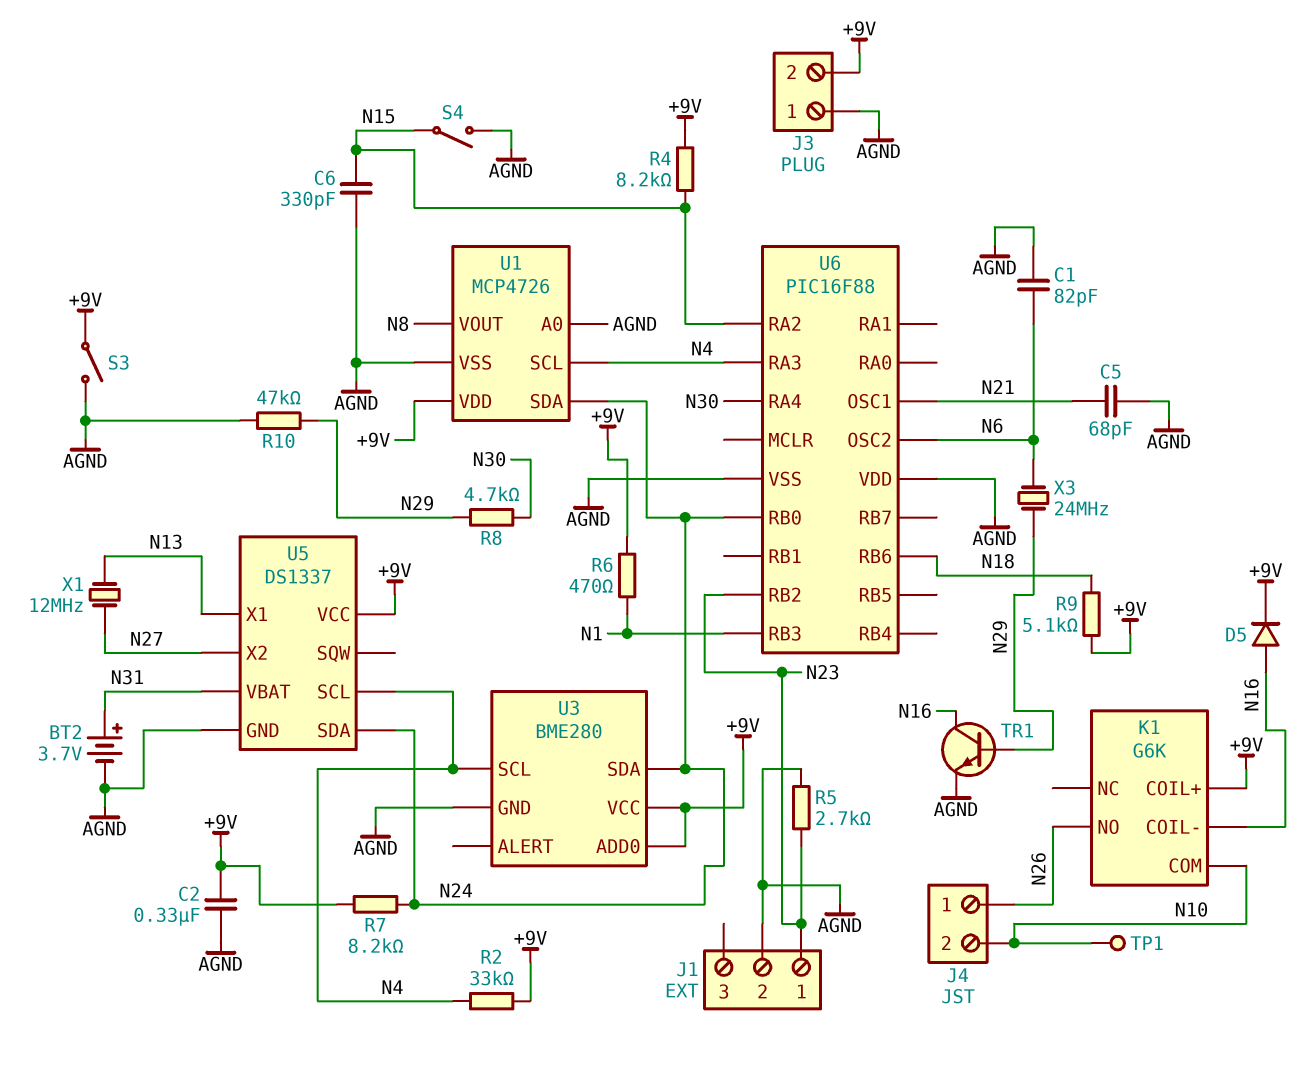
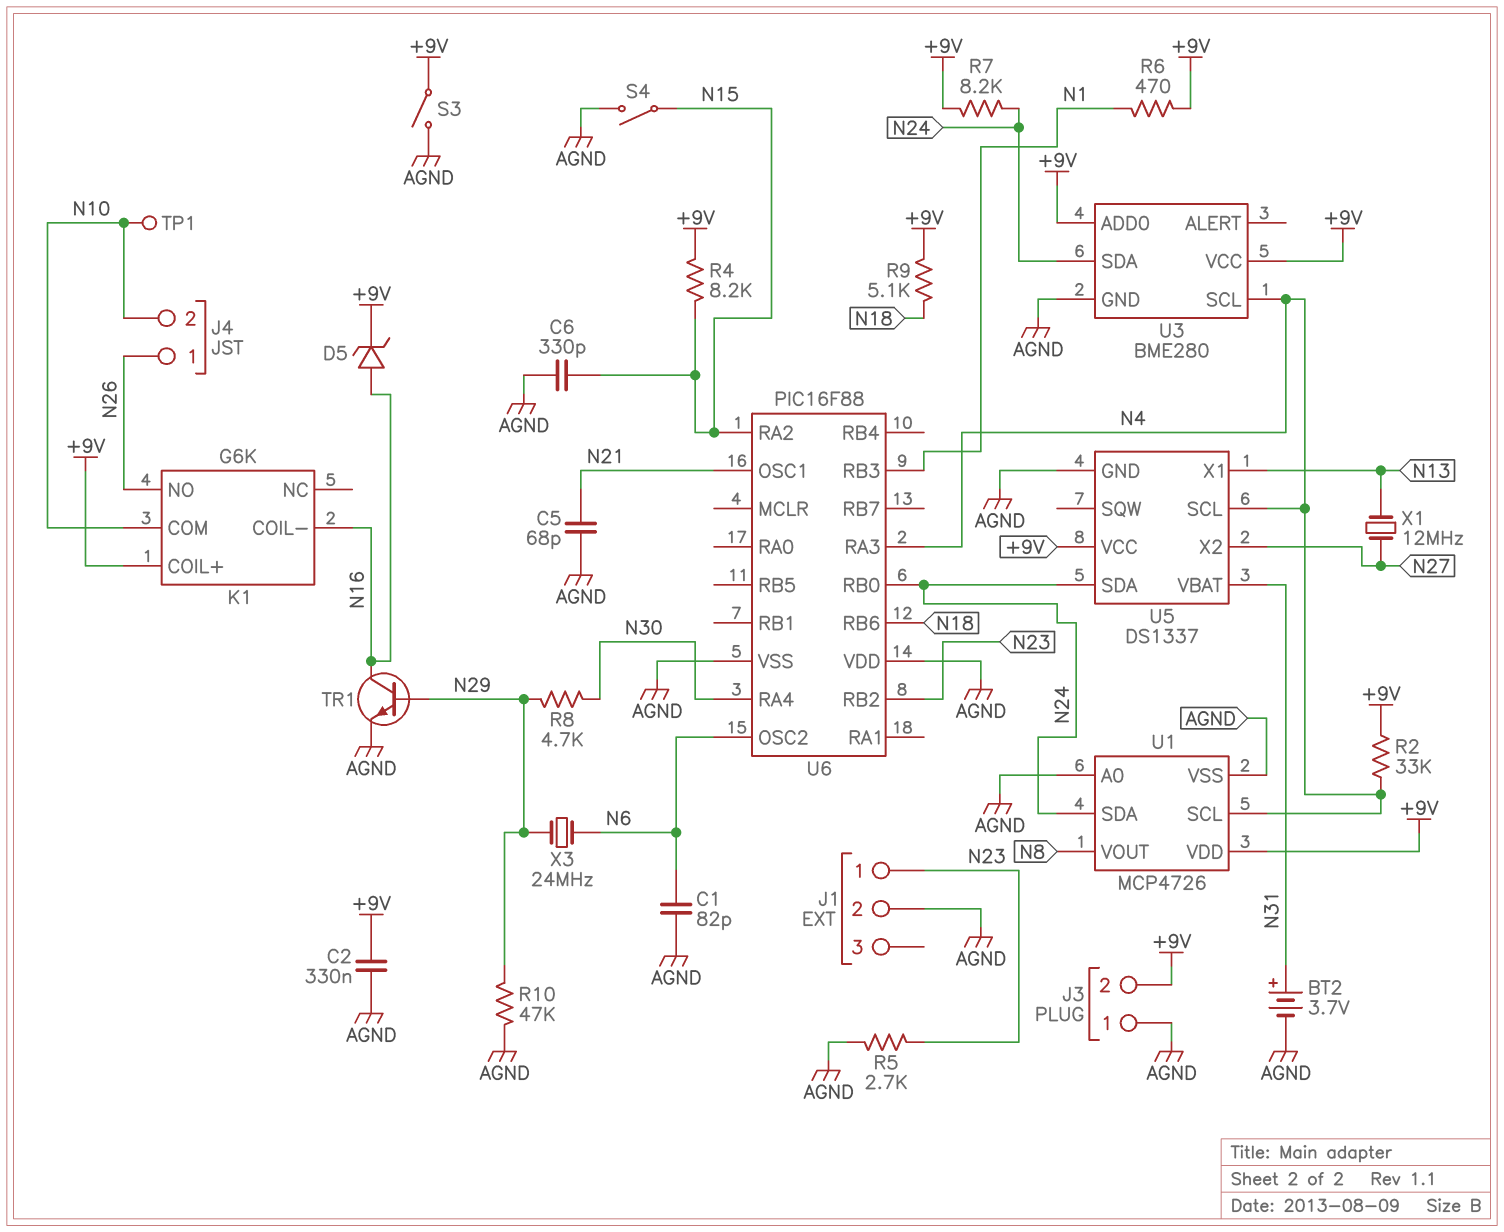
D5: diode (A N16, K +9V) -> zener (A N16, K +9V)

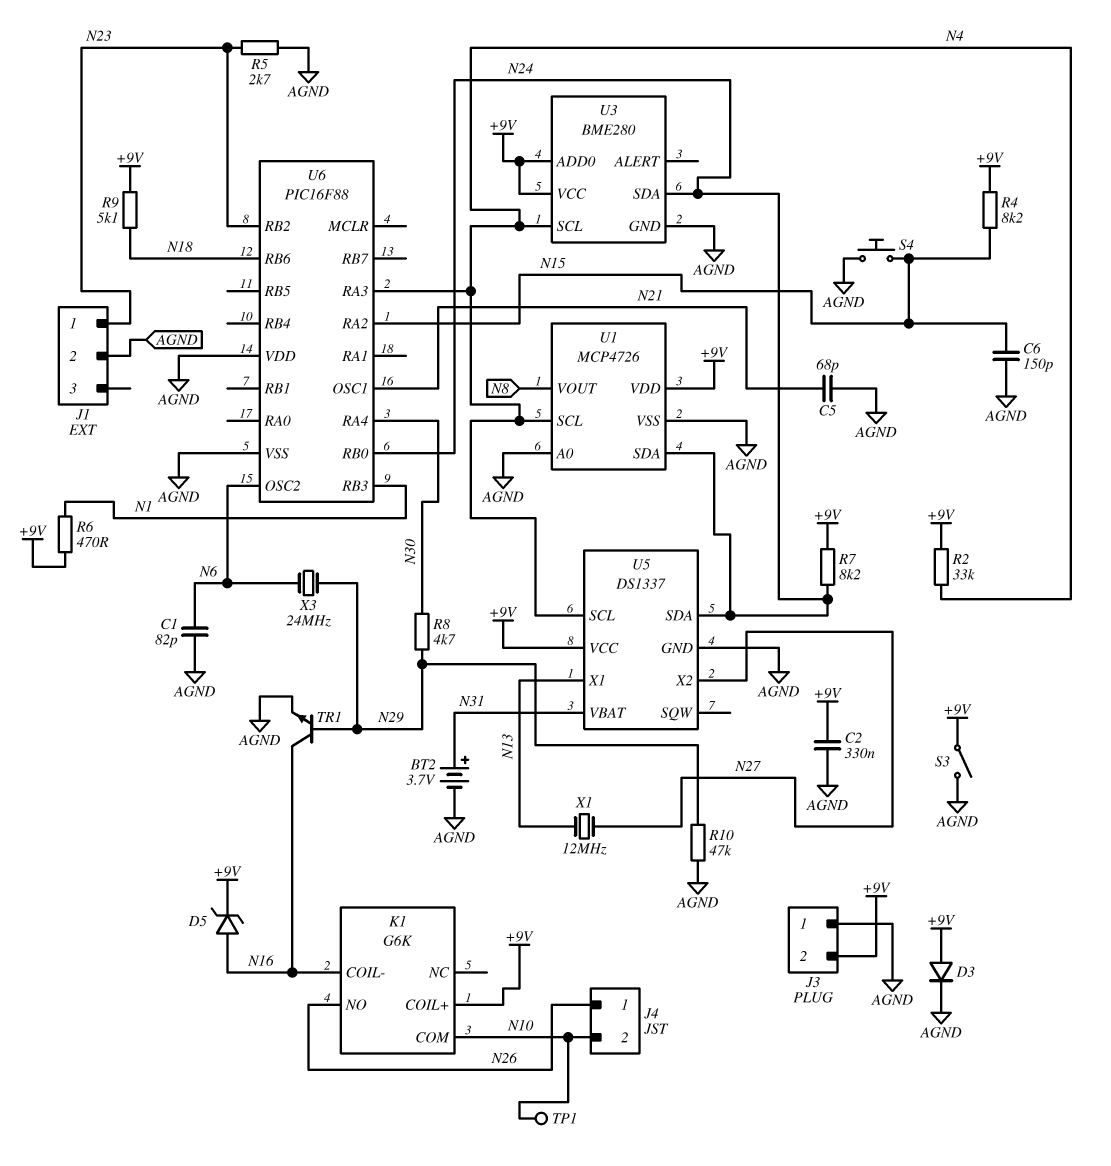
C6: 330pF (AGND, N15) -> 150pF (AGND, N15)
D3: none -> diode (A +9V, K AGND)
S4: switch (AGND, N15) -> button (AGND, N15)

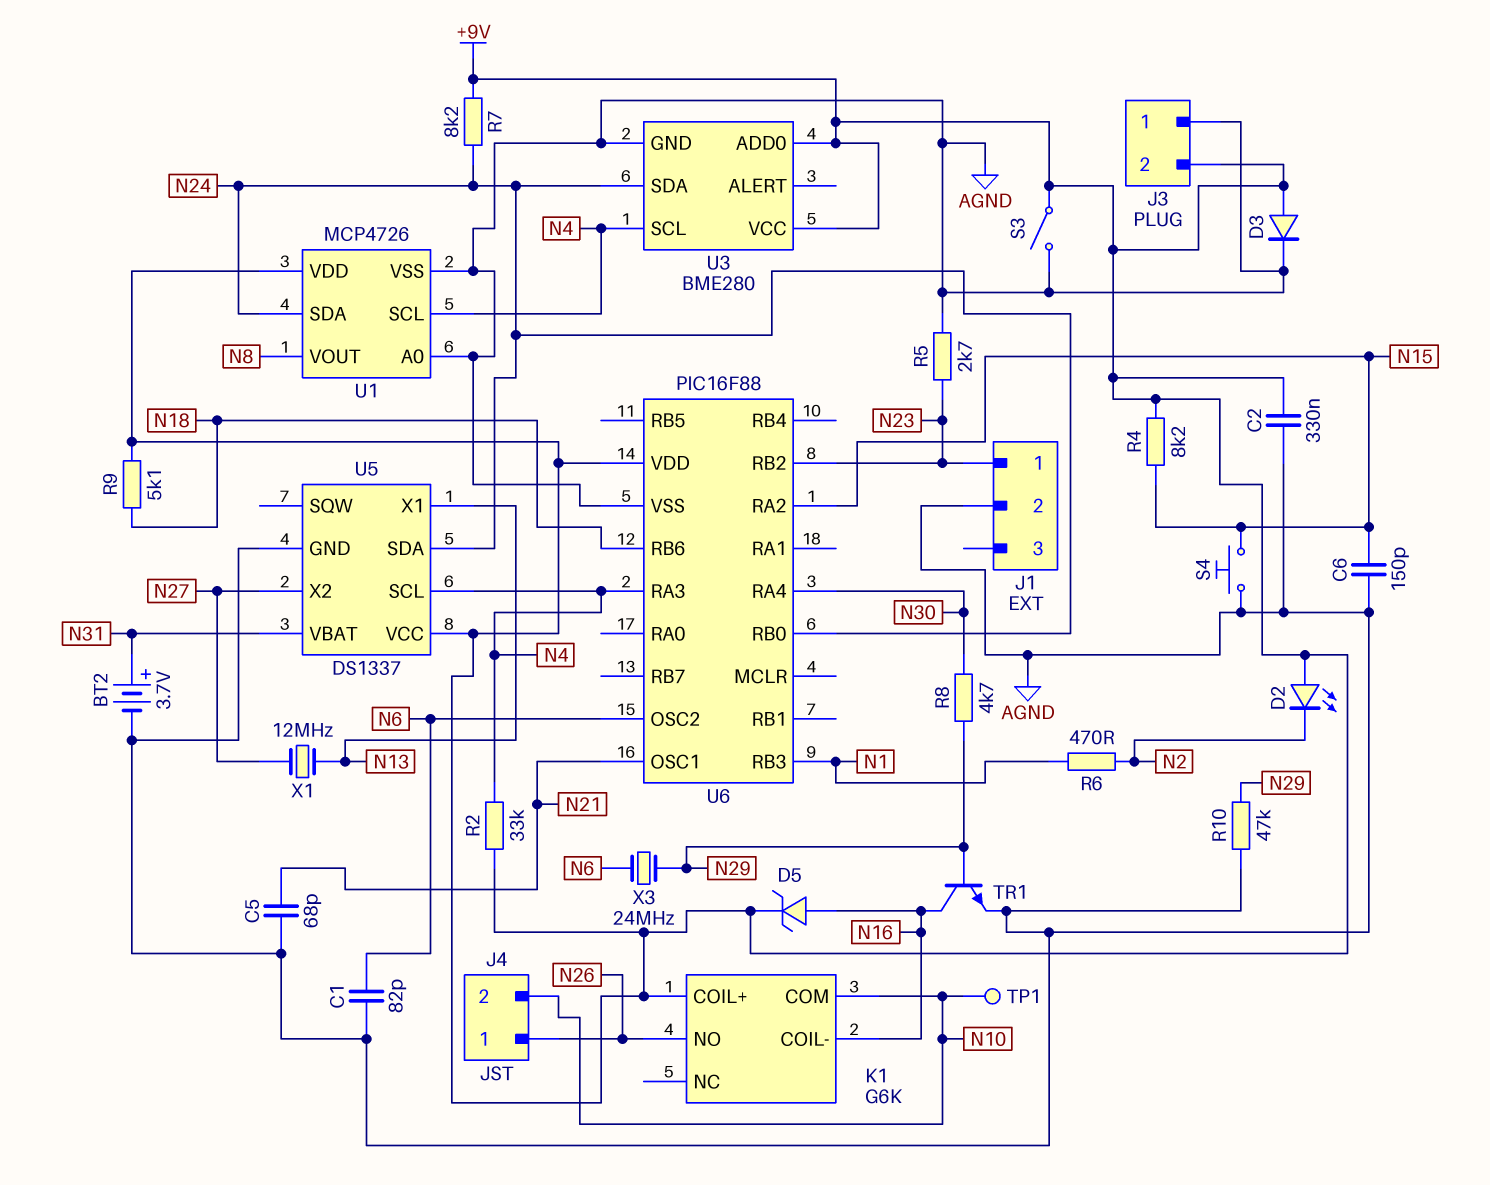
D2: none -> LED (A +9V, K N2)
R6: 470 (+9V, N1) -> 470 (N1, N2)
U6 pin VDD: AGND -> +9V

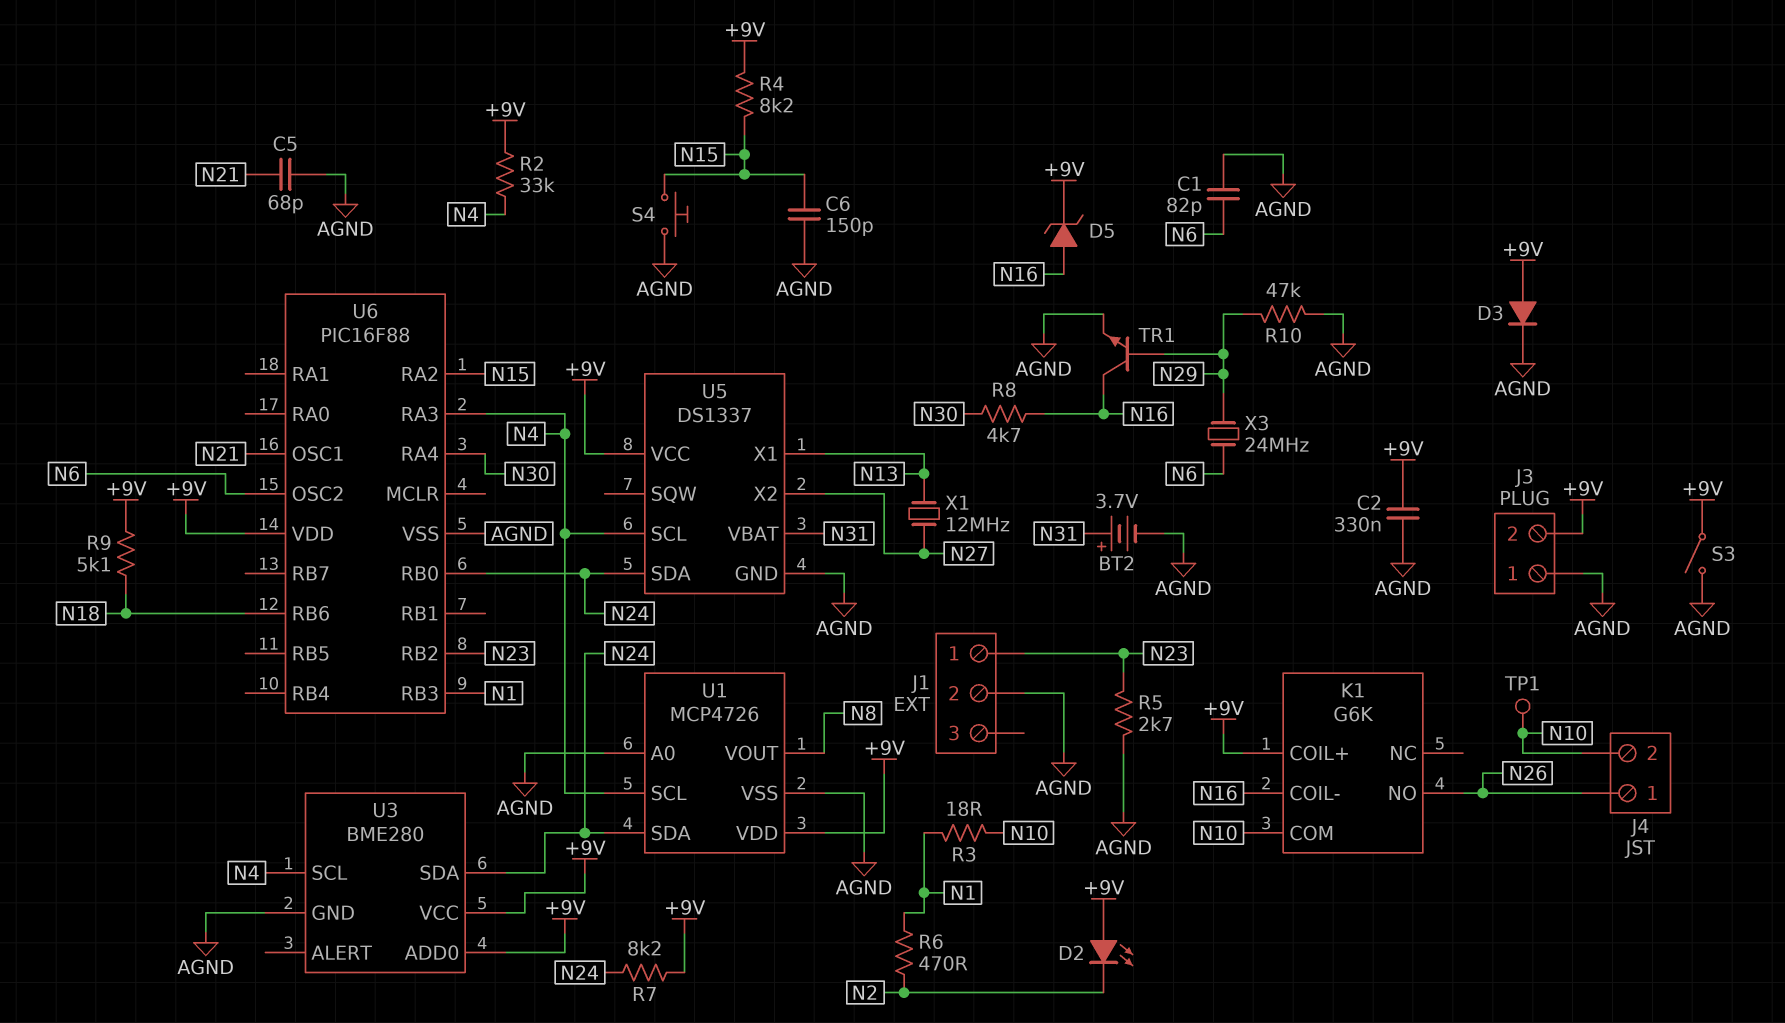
R3: none -> 18 (N1, N10)
R8: 4.7k (N29, N30) -> 4.7k (N16, N30)

